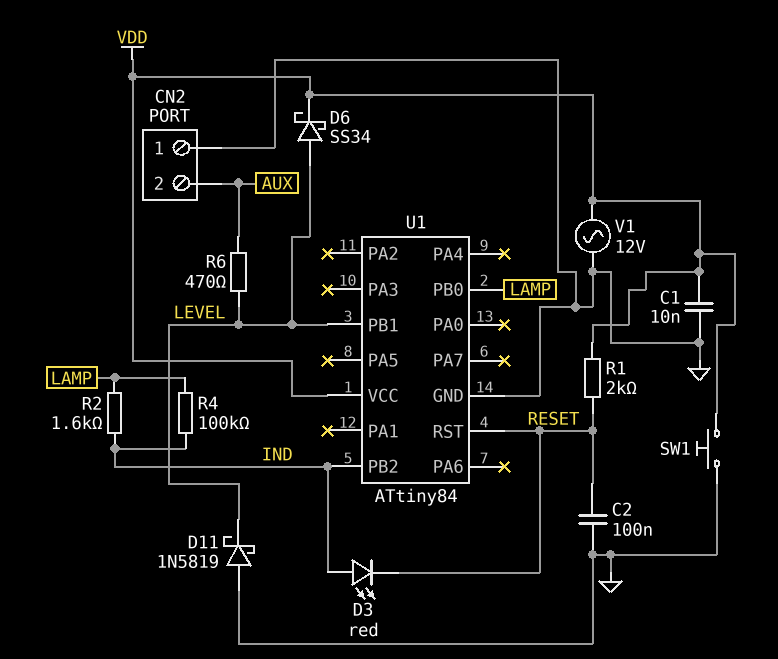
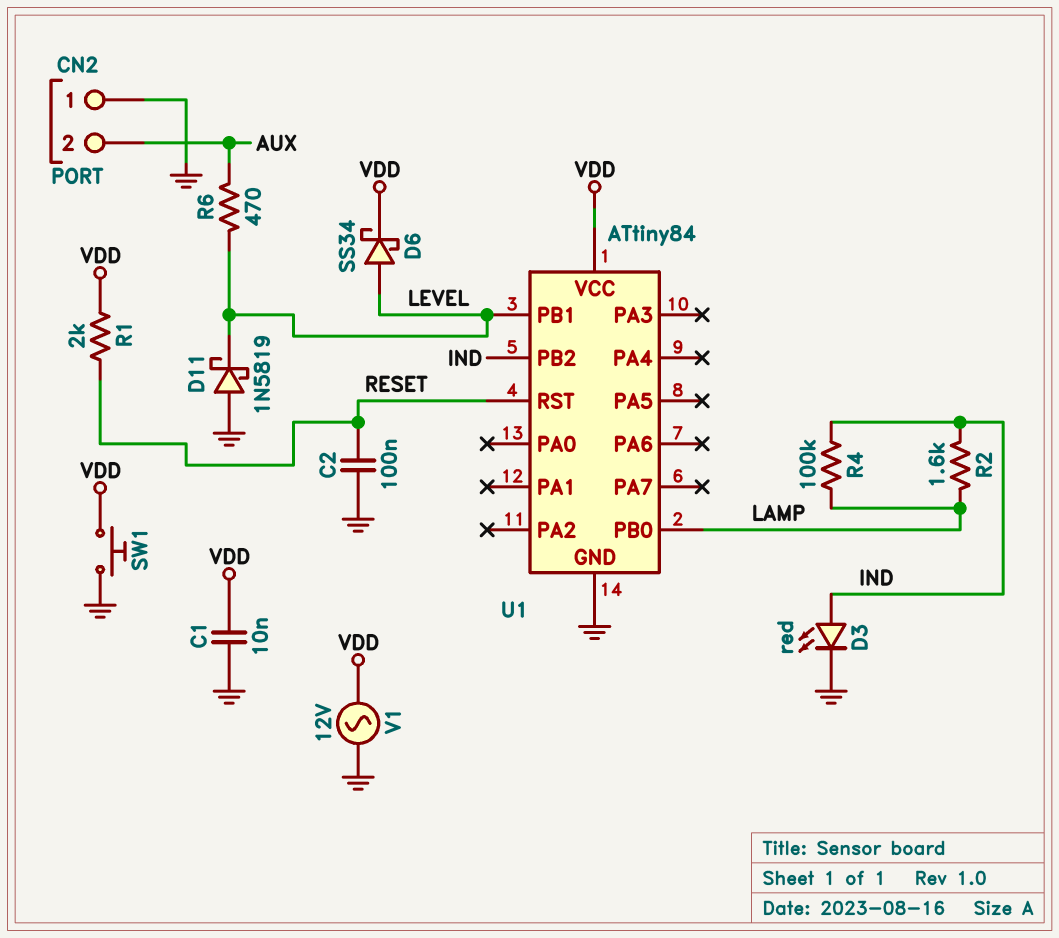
D3: LED red (A IND, K RESET) -> LED red (A IND, K GND)

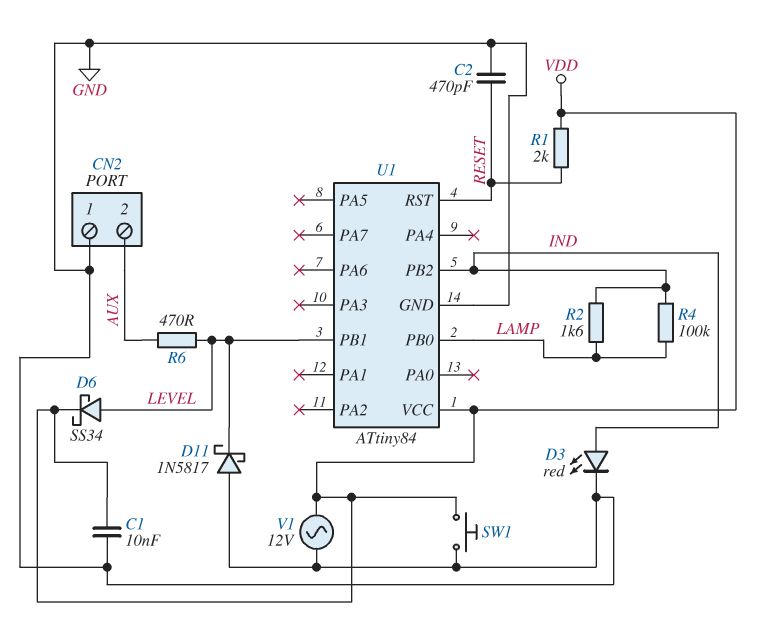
C2: 100nF (GND, RESET) -> 470pF (GND, RESET)
D11: schottky 1N5819 (A GND, K LEVEL) -> schottky 1N5817 (A GND, K LEVEL)

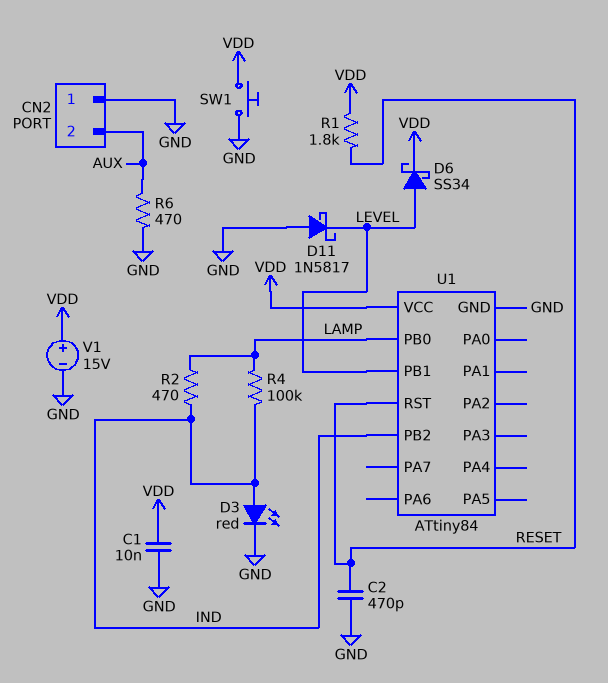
R1: 2k (RESET, VDD) -> 1.8k (RESET, VDD)
R2: 1.6k (IND, LAMP) -> 470 (IND, LAMP)
R6: 470 (AUX, LEVEL) -> 470 (AUX, GND)
V1: AC 12V (GND, VDD) -> 15V (plus VDD, minus GND)

